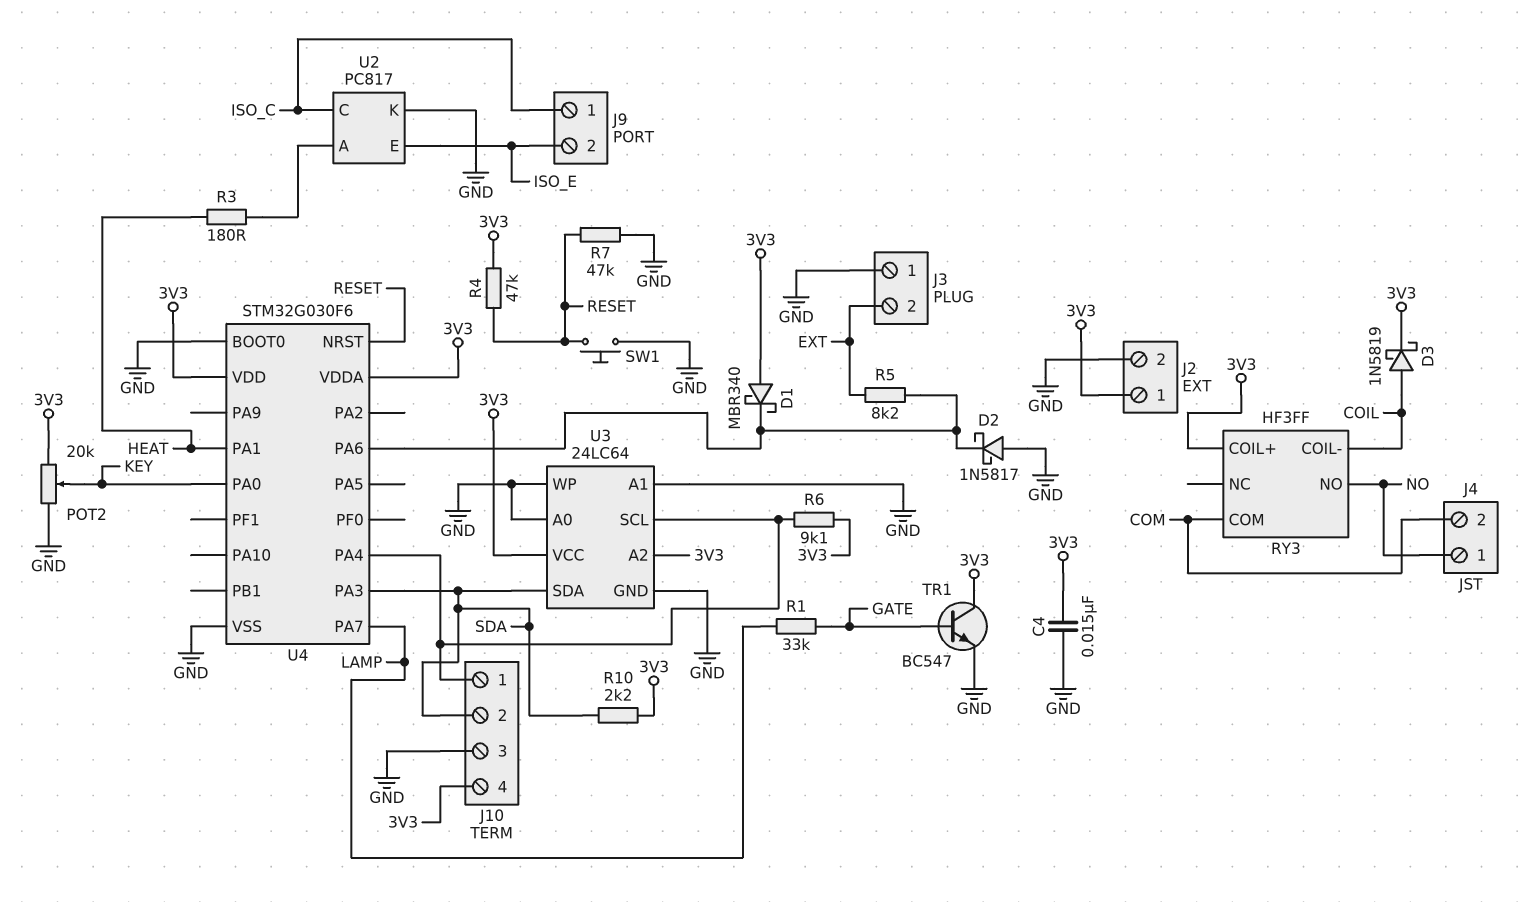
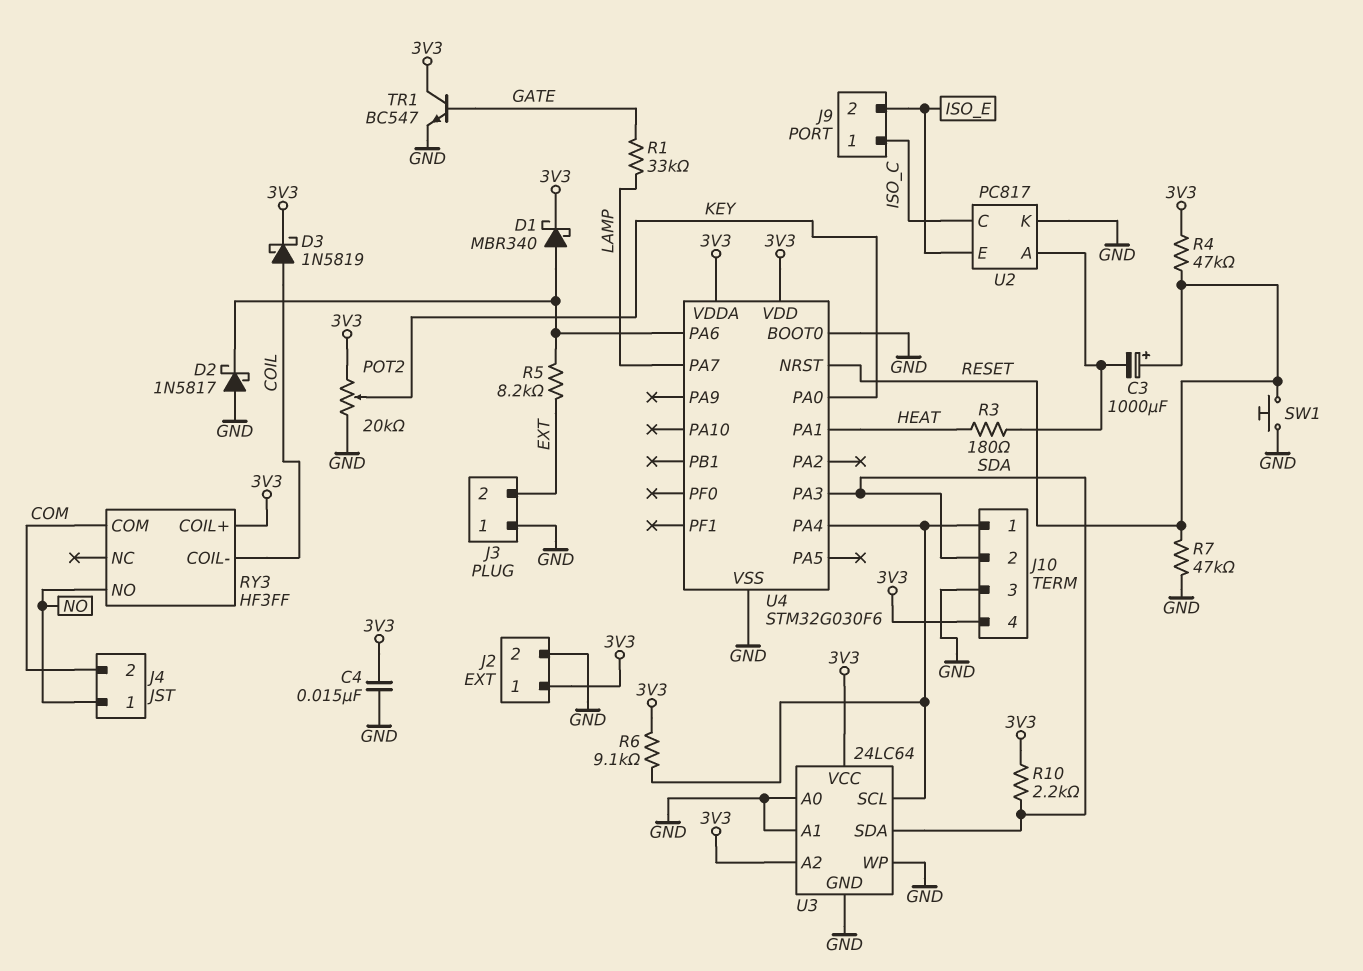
C3: none -> 1000uF (plus RESET, minus U2/A)
D1: schottky MBR340 (A 3V3, K U4/PA6) -> schottky MBR340 (A U4/PA6, K 3V3)

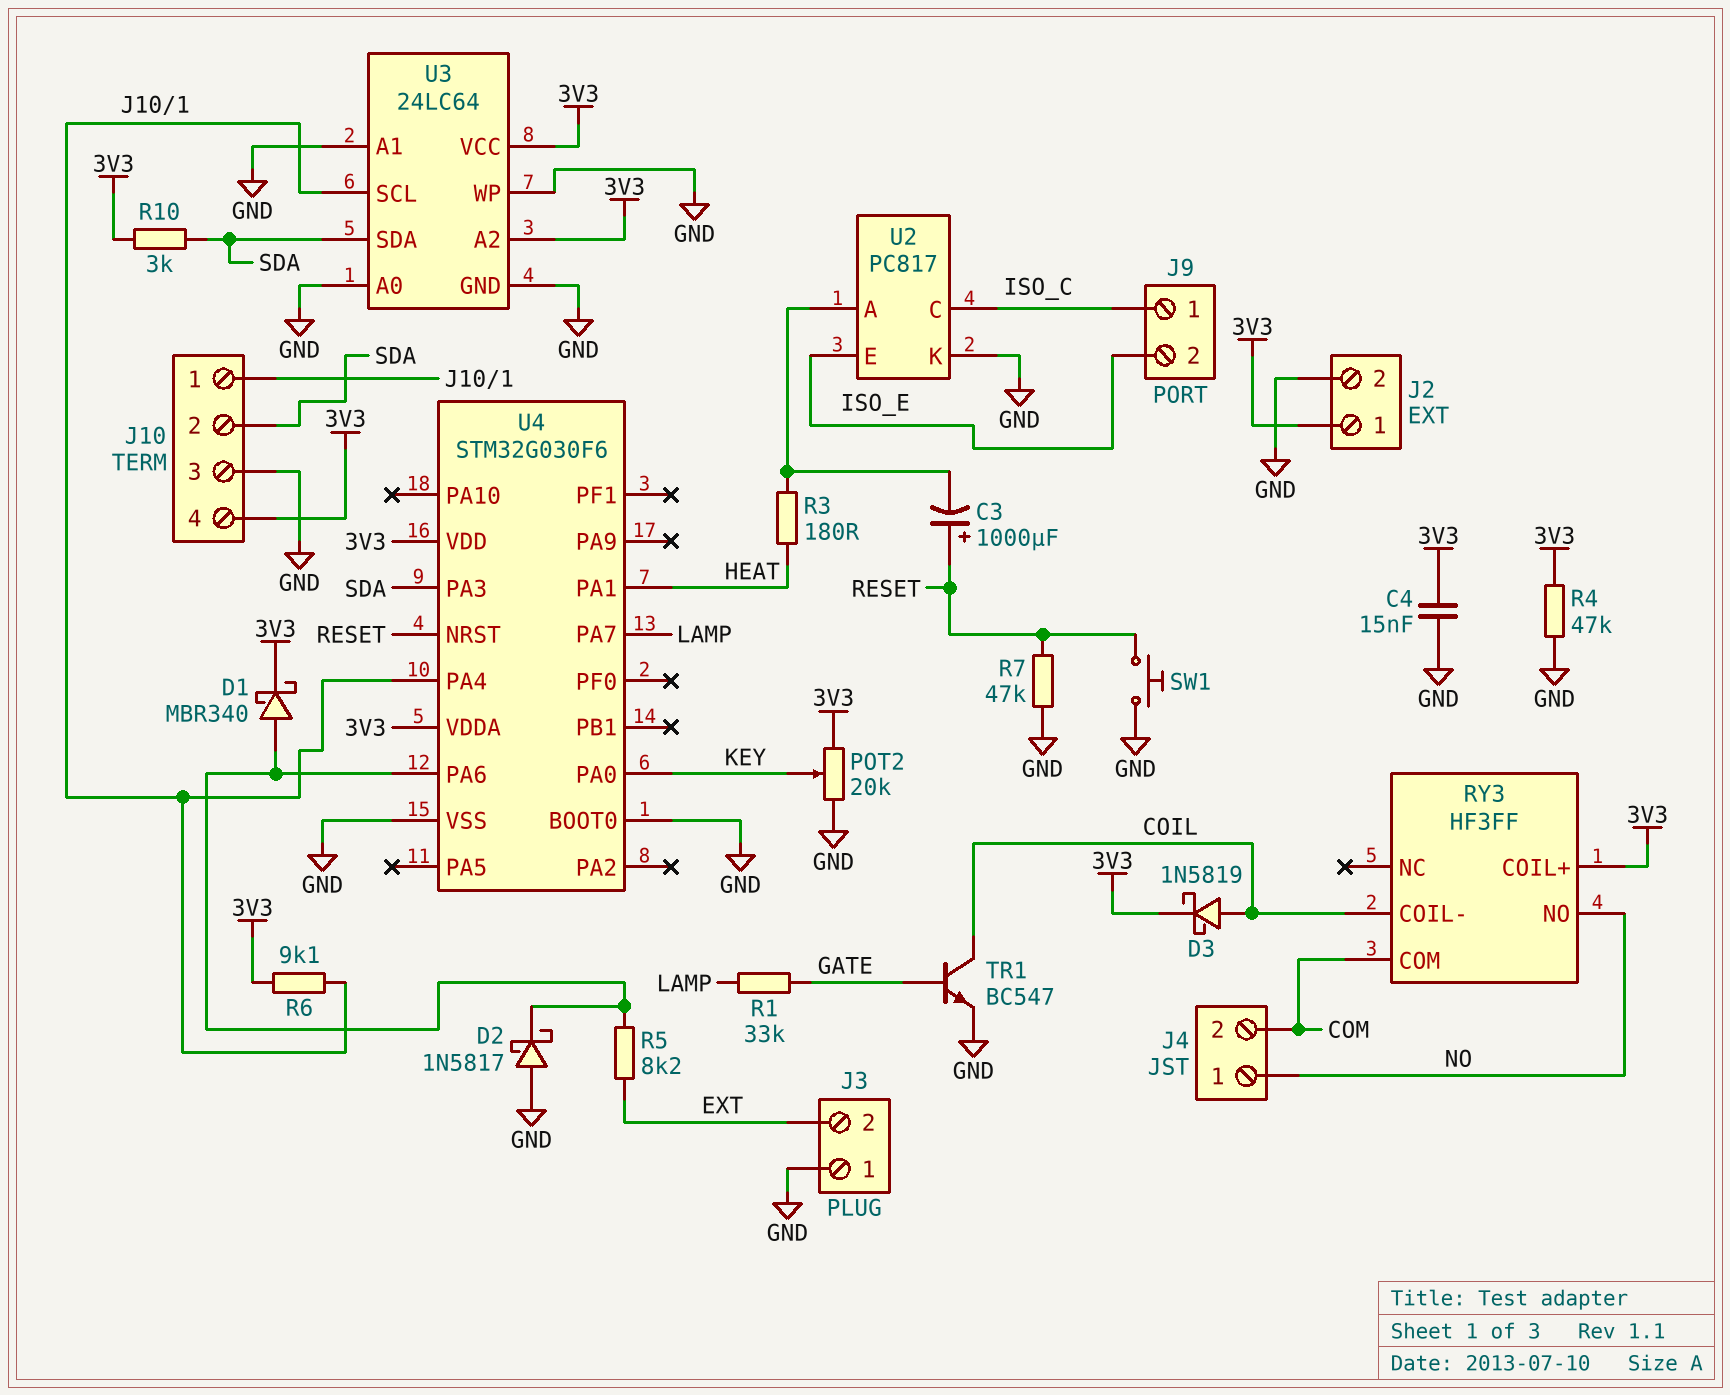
R4: 47k (3V3, RESET) -> 47k (3V3, GND)
R10: 2.2k (3V3, SDA) -> 3k (3V3, SDA)
TR1: NPN BC547 (B GATE, C 3V3, E GND) -> NPN BC547 (B GATE, C COIL, E GND)

